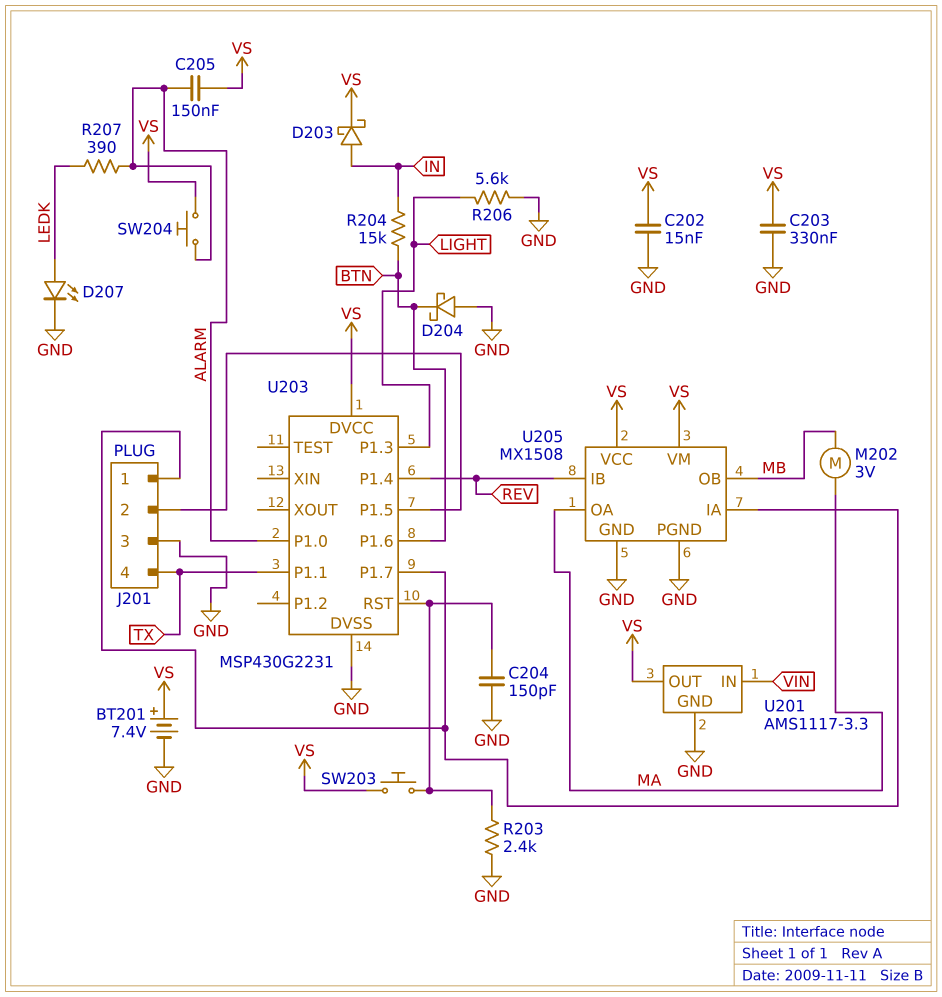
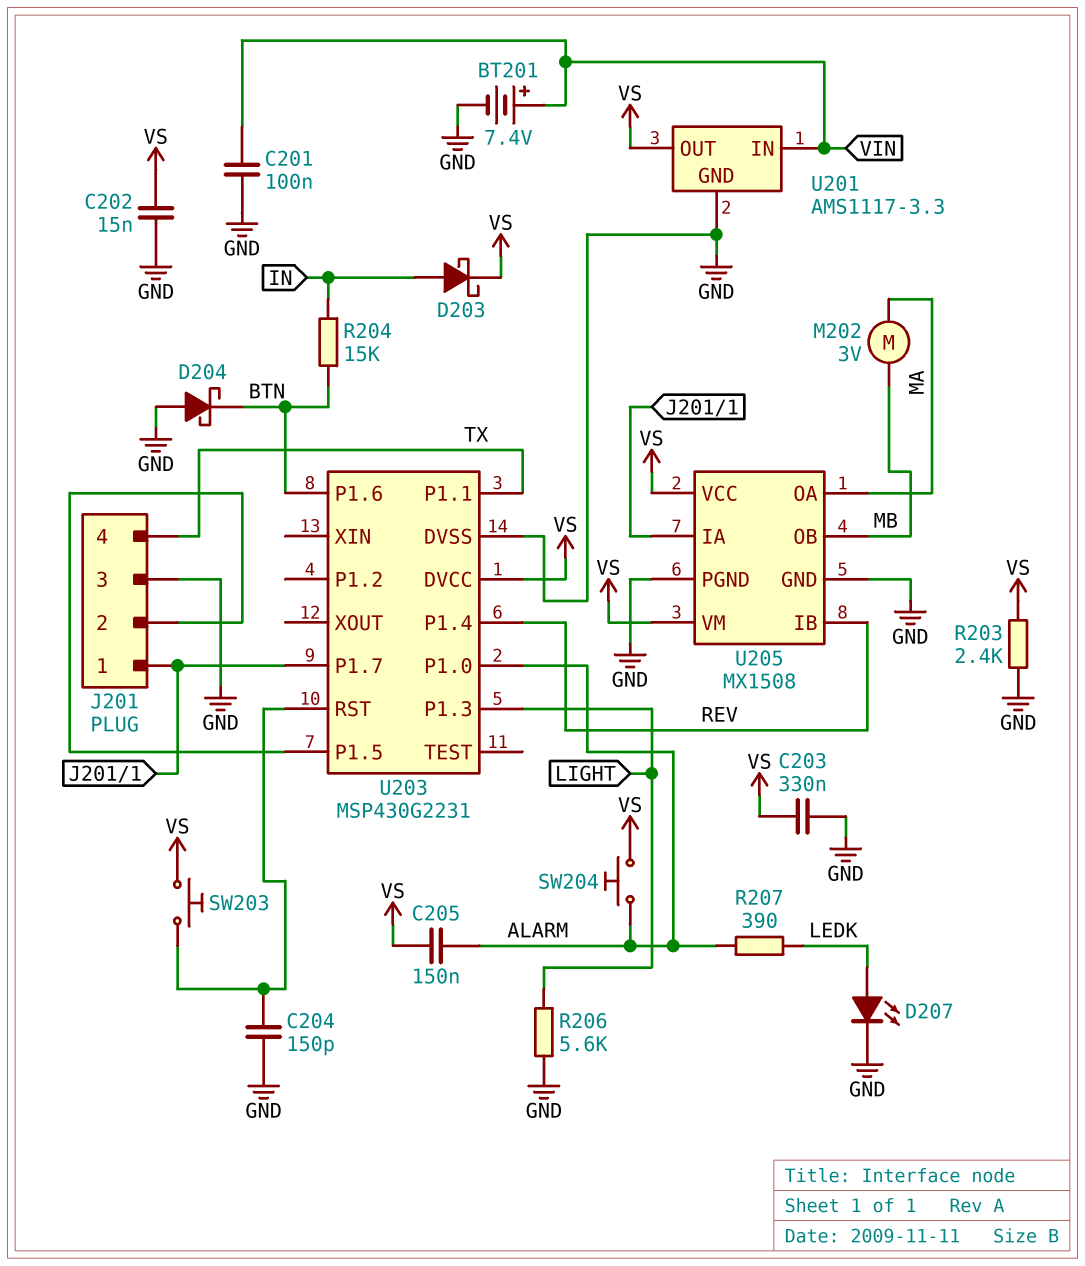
BT201: 7.4V (plus VS, minus GND) -> 7.4V (plus VIN, minus GND)
C201: none -> 100nF (GND, VIN)
R203: 2.4k (GND, U203/RST) -> 2.4k (GND, VS)

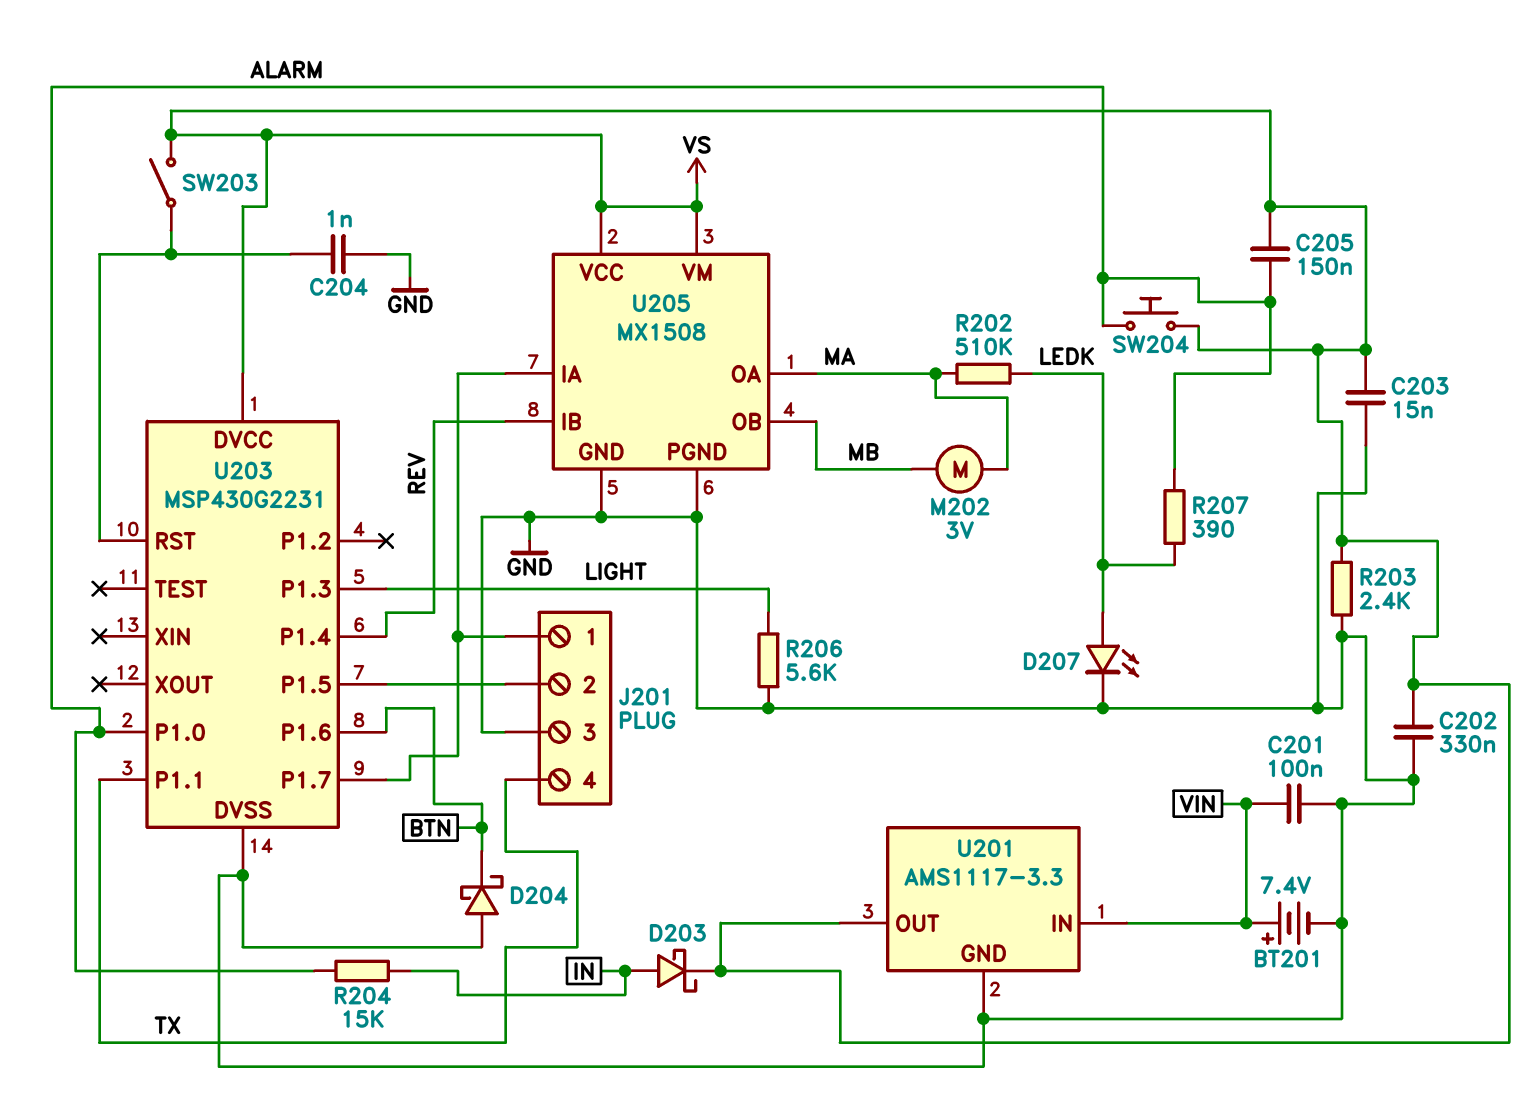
C202: 15nF (GND, VS) -> 330nF (GND, VS)
C203: 330nF (GND, VS) -> 15nF (GND, VS)
C204: 150pF (GND, U203/RST) -> 1nF (GND, U203/RST)
R202: none -> 510k (LEDK, MA)
R204: 15k (BTN, IN) -> 15k (ALARM, IN)
SW203: button (U203/RST, VS) -> switch (U203/RST, VS)

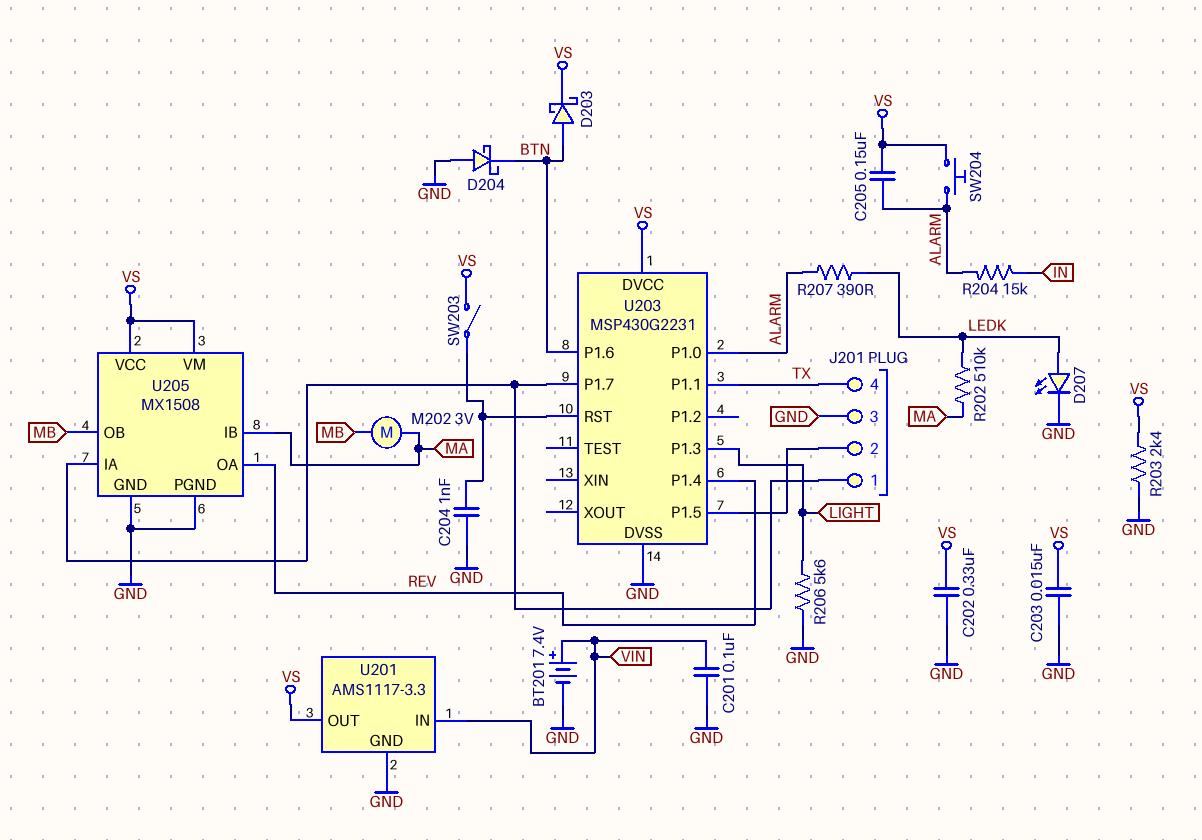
D203: schottky (A IN, K VS) -> schottky (A BTN, K VS)
U205 pin IB: REV -> MA
U205 pin OA: MA -> REV

